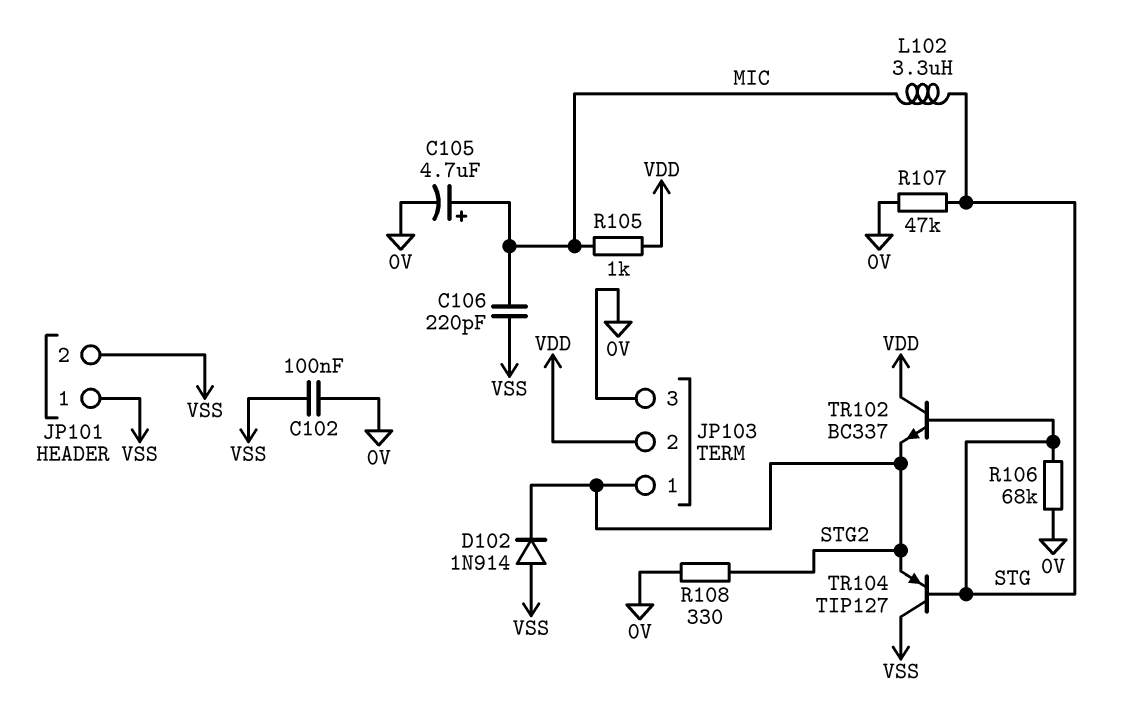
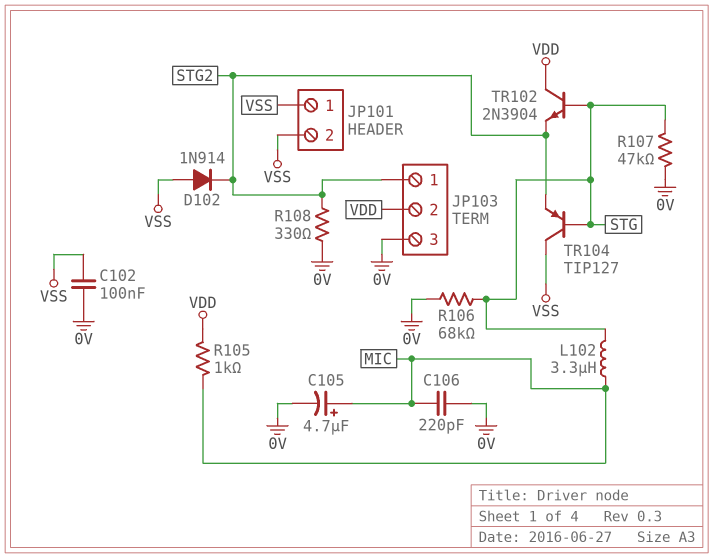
C106: 220pF (MIC, VSS) -> 220pF (0V, MIC)
TR102: NPN BC337 (B STG, C VDD, E STG2) -> NPN 2N3904 (B STG, C VDD, E STG2)

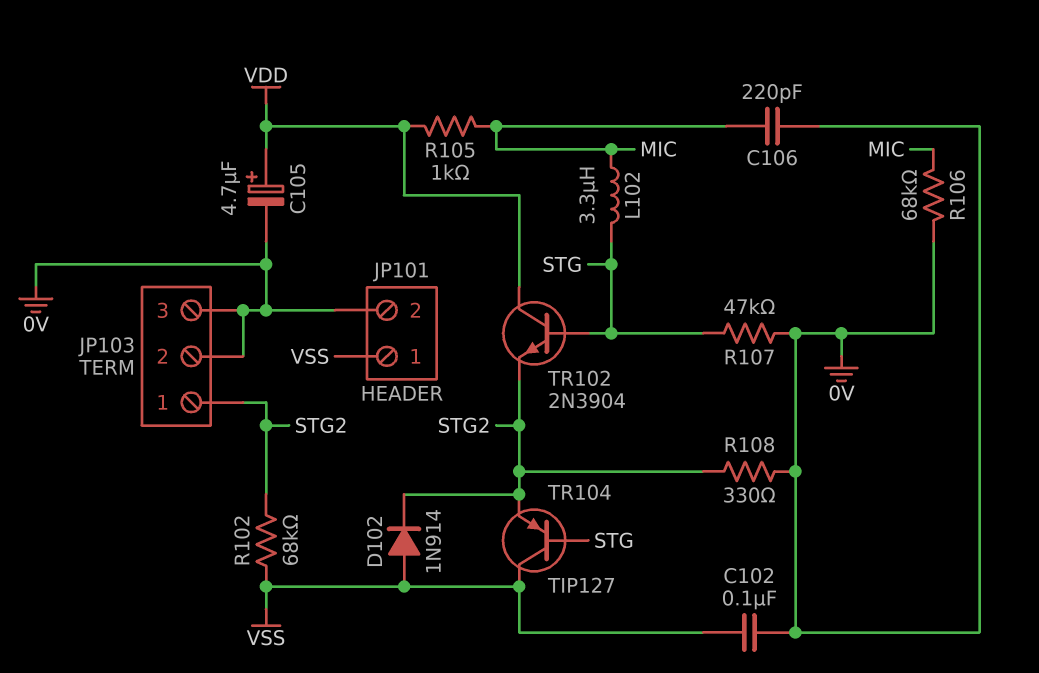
C105: 4.7uF (plus MIC, minus 0V) -> 4.7uF (plus VDD, minus 0V)
JP101 pin 2: VSS -> 0V
JP103 pin 2: VDD -> 0V
R102: none -> 68k (STG2, VSS)
R106: 68k (0V, STG) -> 68k (0V, MIC)

